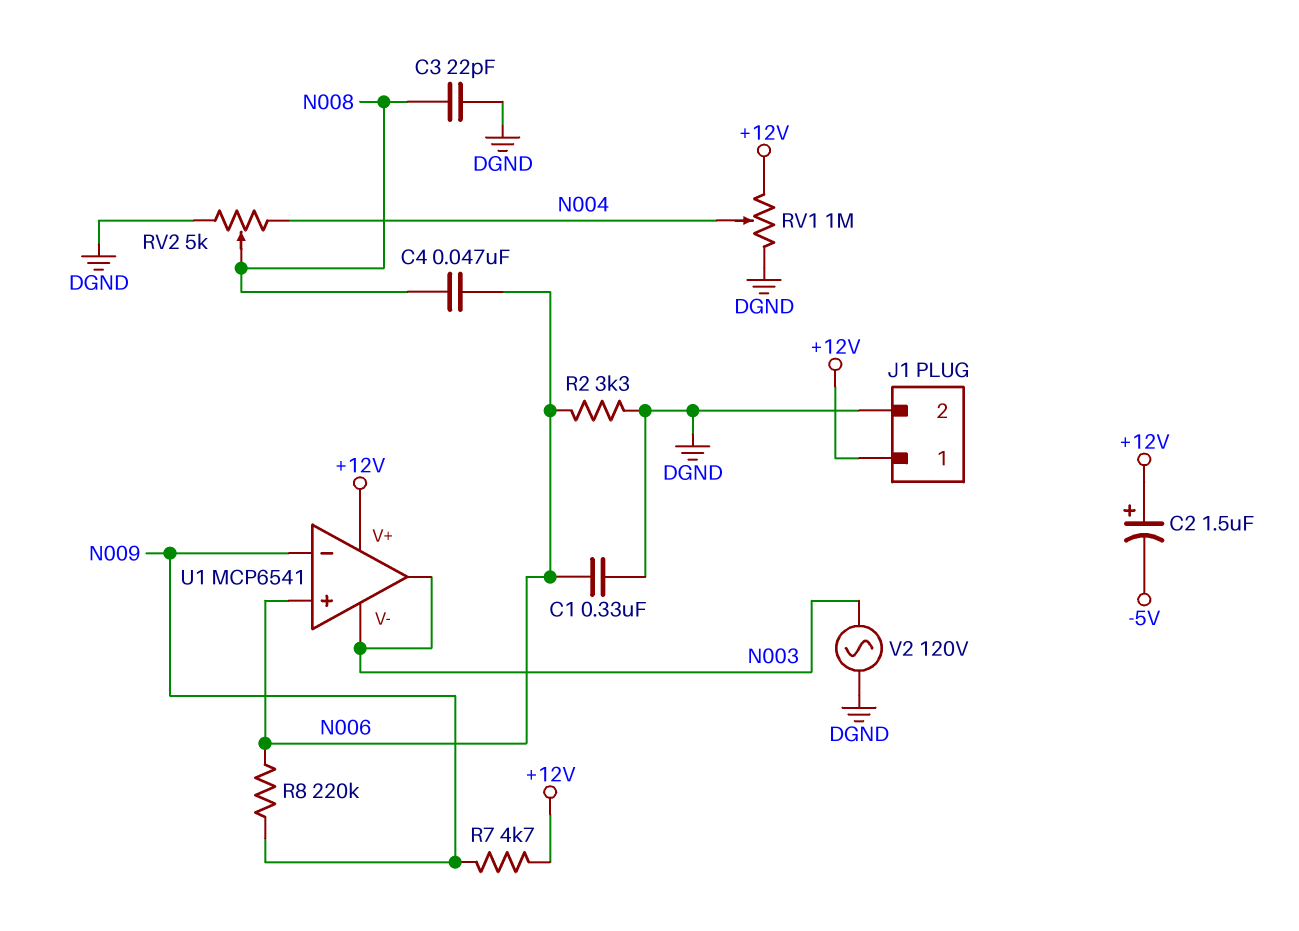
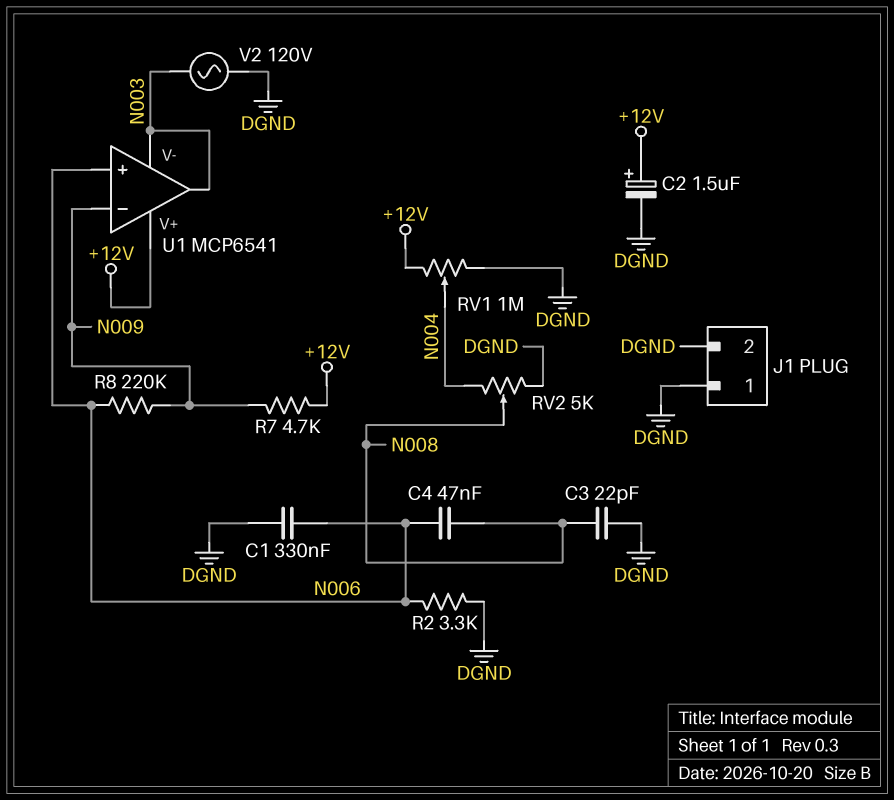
C2: 1.5uF (plus +12V, minus -5V) -> 1.5uF (plus +12V, minus DGND)
J1 pin 1: +12V -> DGND

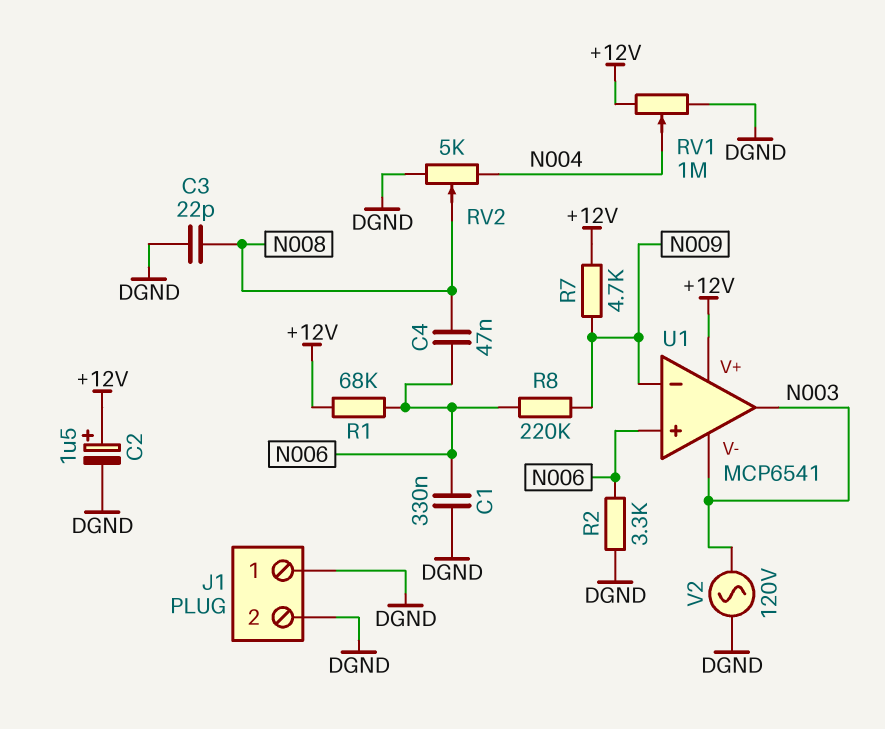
R1: none -> 68k (+12V, N006)

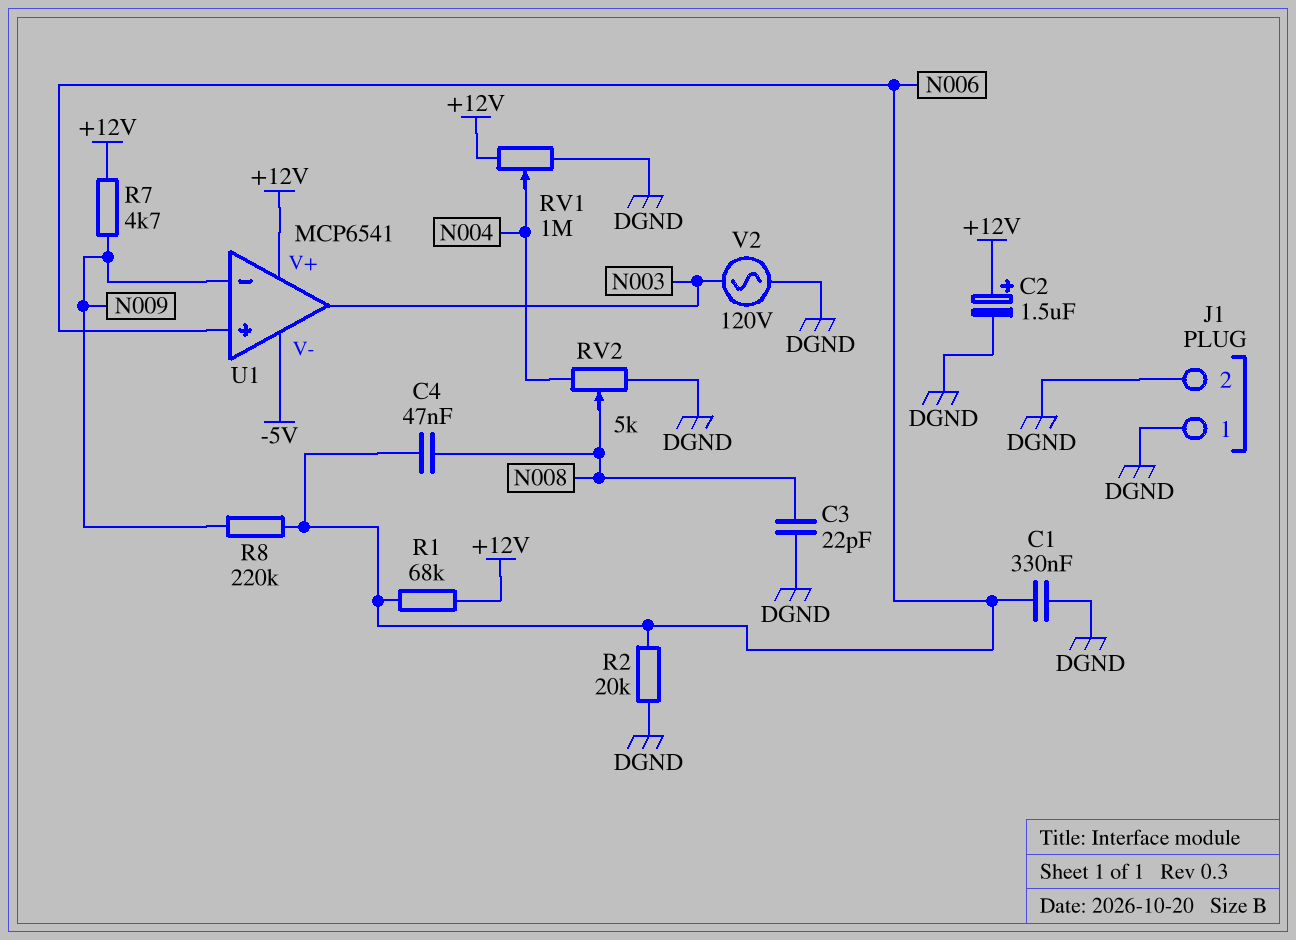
R2: 3.3k (DGND, N006) -> 20k (DGND, N006)
U1 pin V-: N003 -> -5V

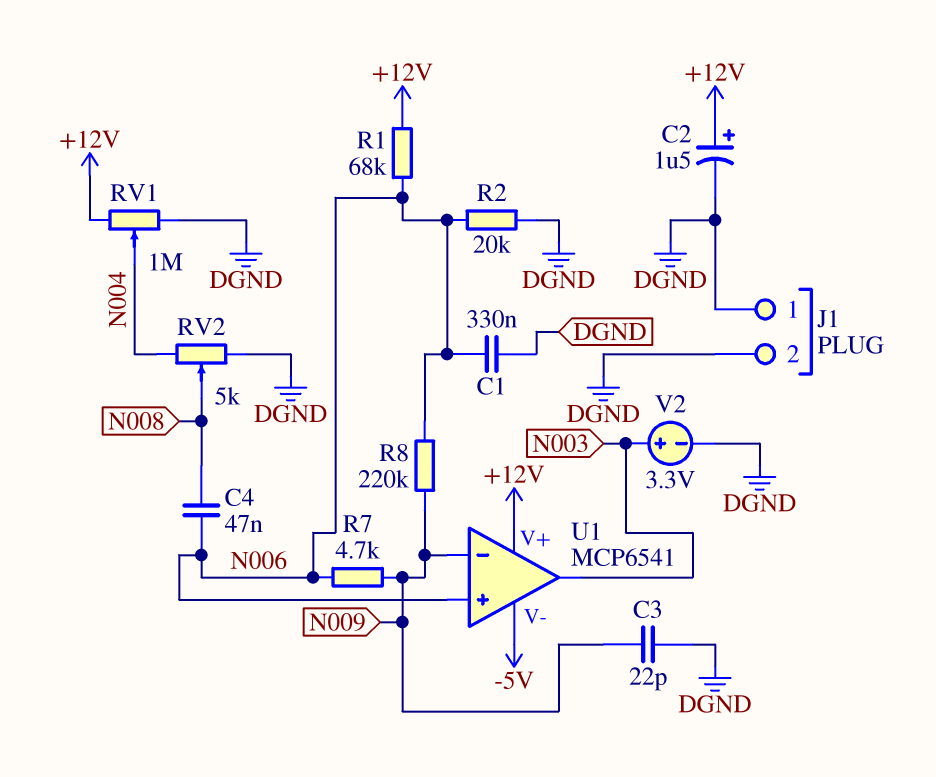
C3: 22pF (DGND, N008) -> 22pF (DGND, N009)
R7: 4.7k (+12V, N009) -> 4.7k (N006, N009)
V2: AC 120V (DGND, N003) -> 3.3V (plus N003, minus DGND)

